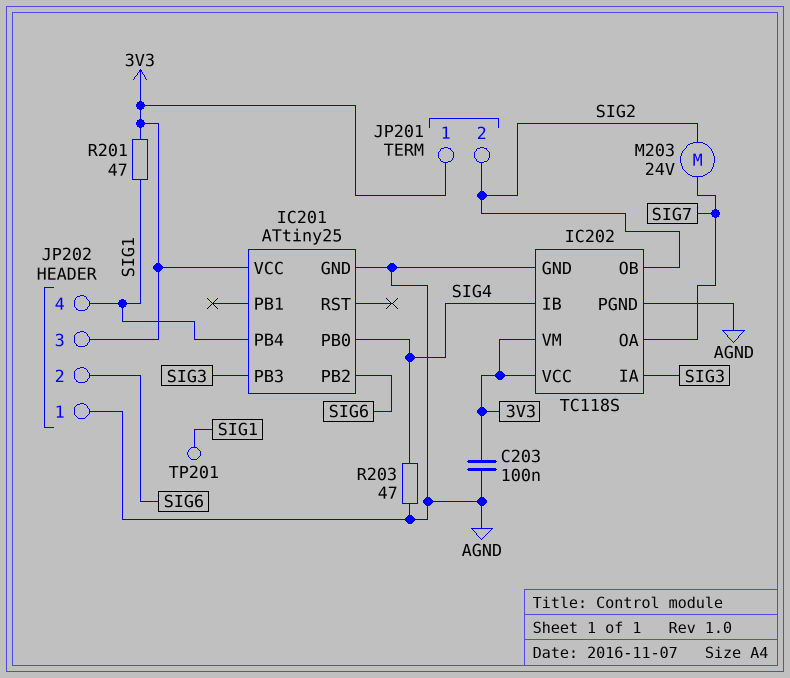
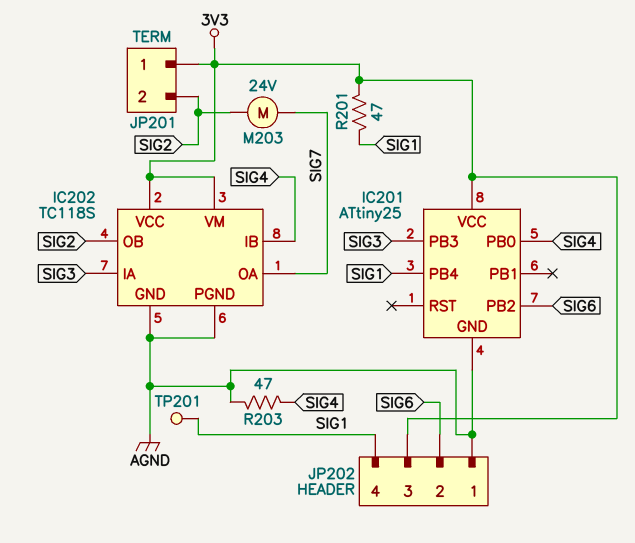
C203: 100nF (3V3, AGND) -> none

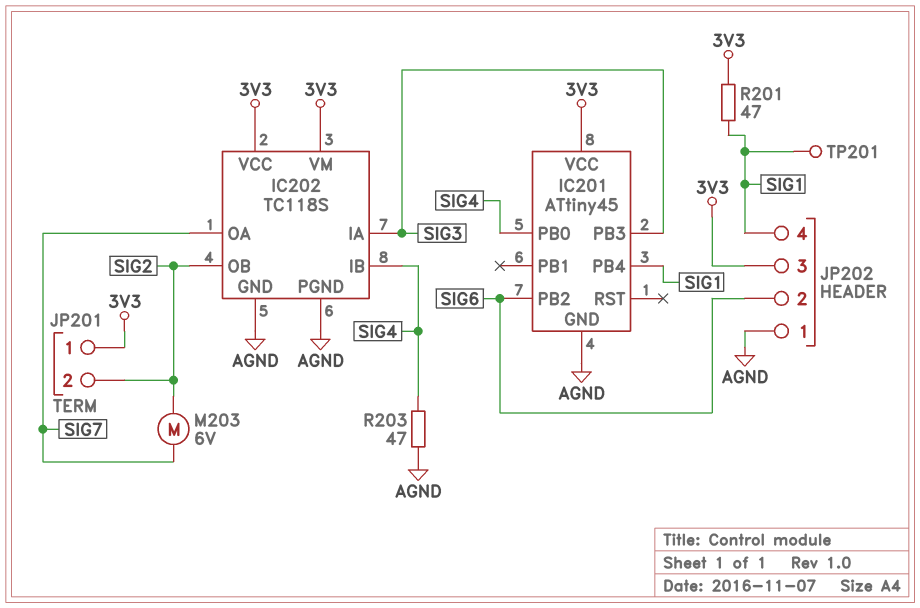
IC201: ATtiny25 -> ATtiny45
M203: motor 24V (SIG2, SIG7) -> motor 6V (SIG2, SIG7)

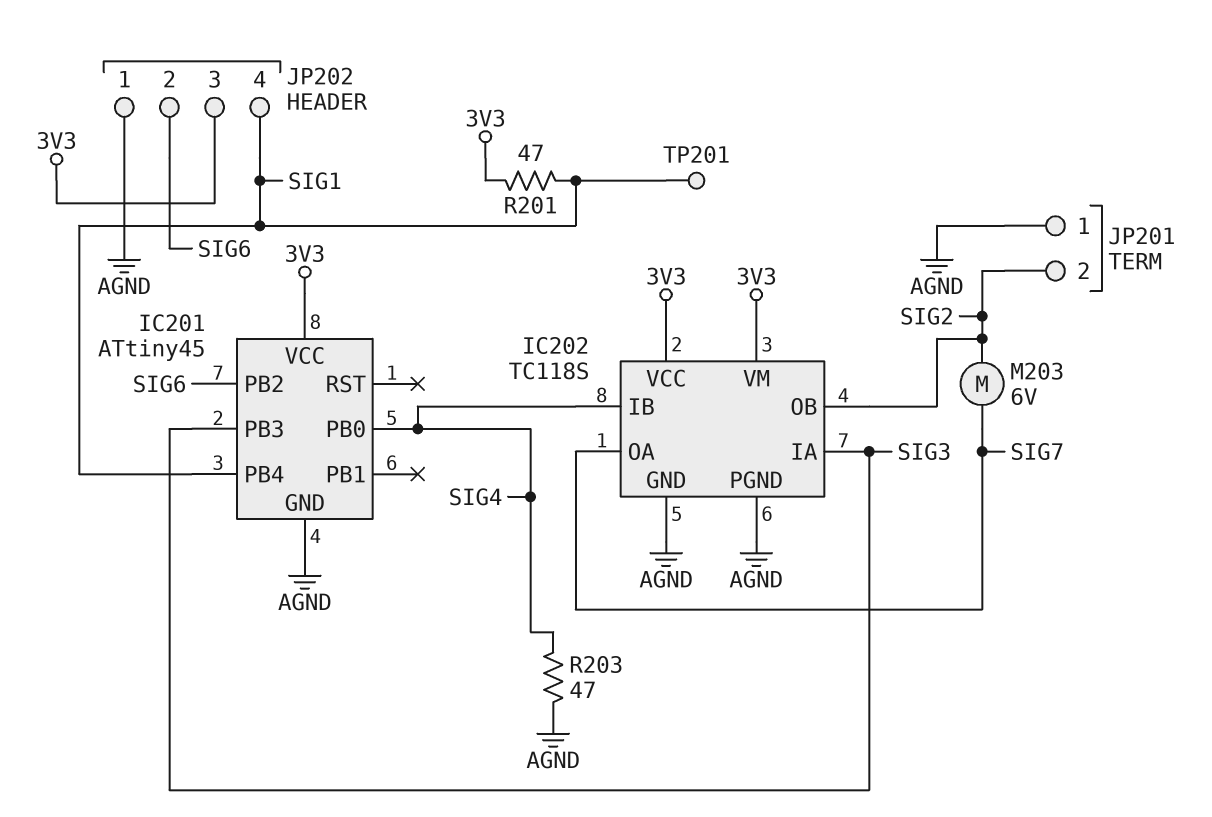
JP201 pin 1: 3V3 -> AGND

